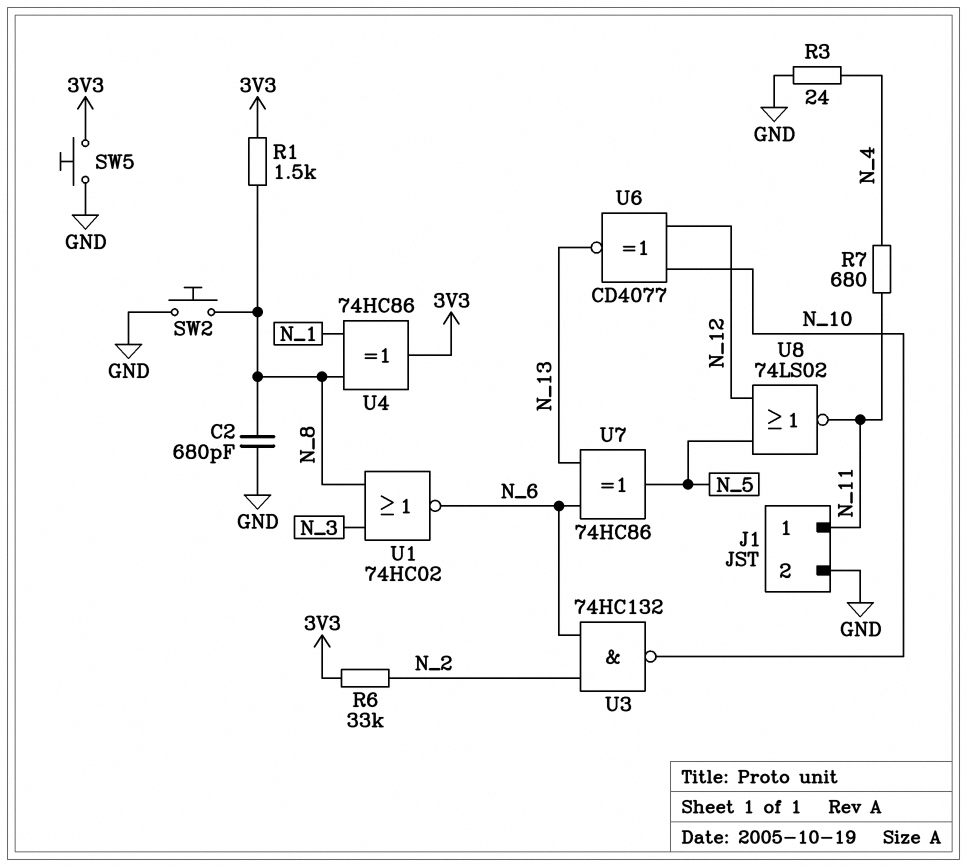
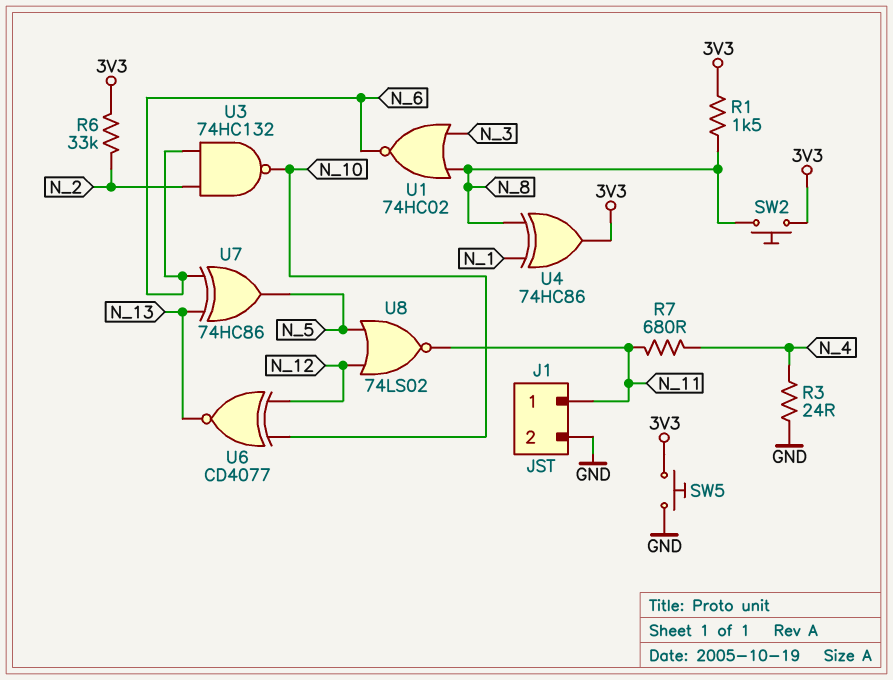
C2: 680pF (GND, N_8) -> none
SW2: button (GND, N_8) -> button (3V3, N_8)

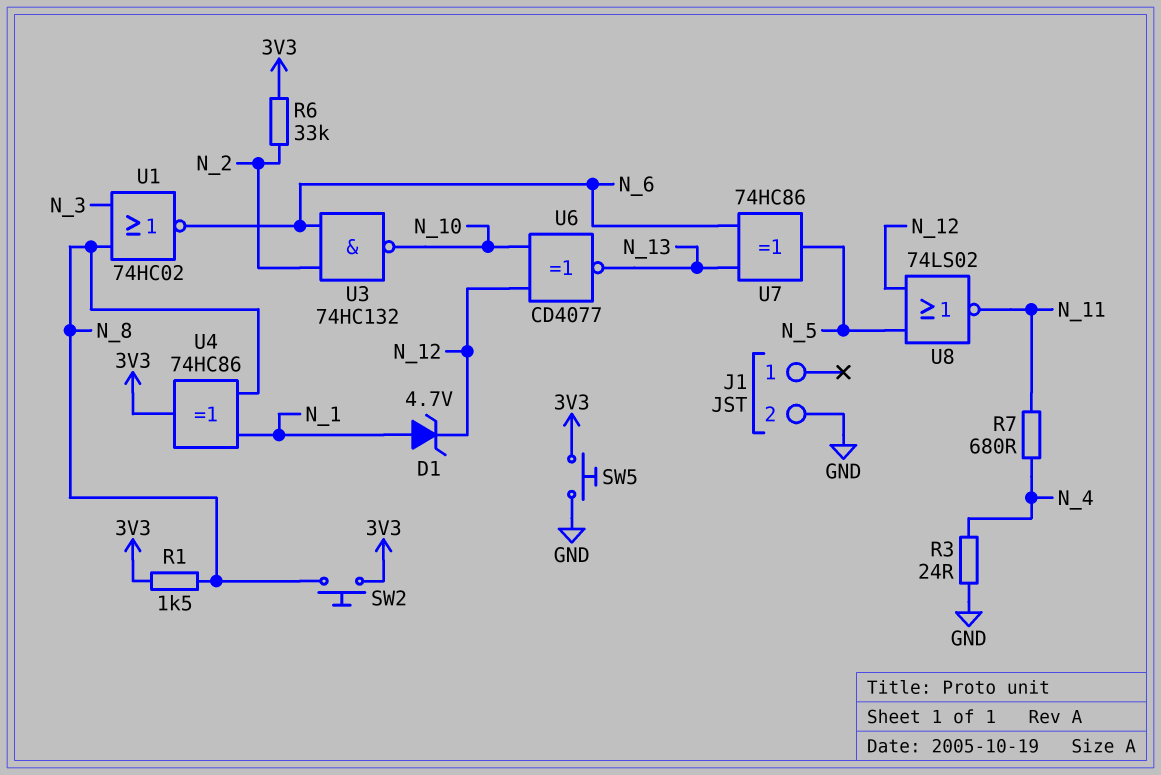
D1: none -> zener 4.7V (A N_1, K N_12)
J1 pin 1: N_11 -> none

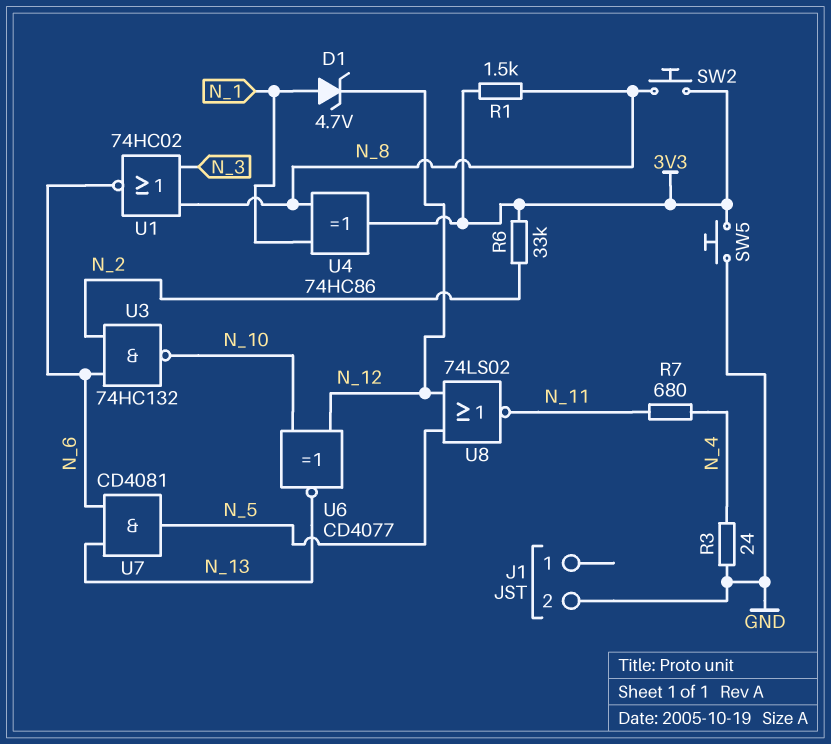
U7: XOR 74HC86 (in N_6, in N_13, out N_5) -> AND CD4081 (in N_6, in N_13, out N_5)

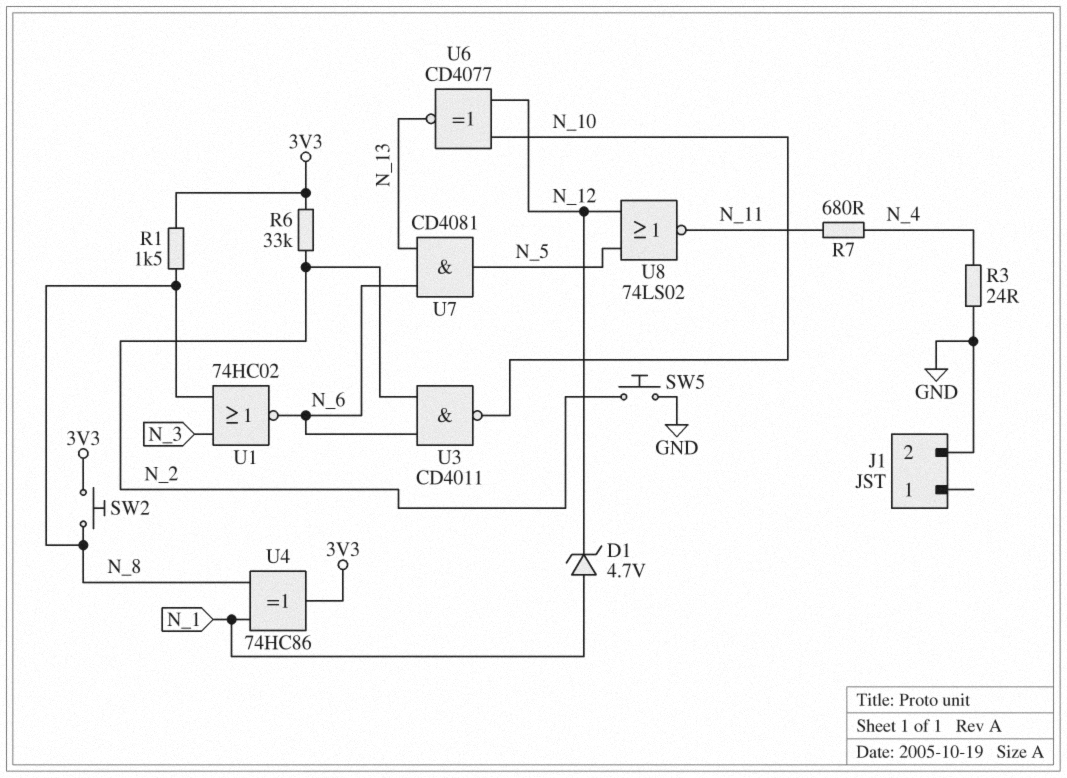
SW5: button (3V3, GND) -> button (GND, N_2)
U3: NAND 74HC132 (in N_2, in N_6, out N_10) -> NAND CD4011 (in N_2, in N_6, out N_10)

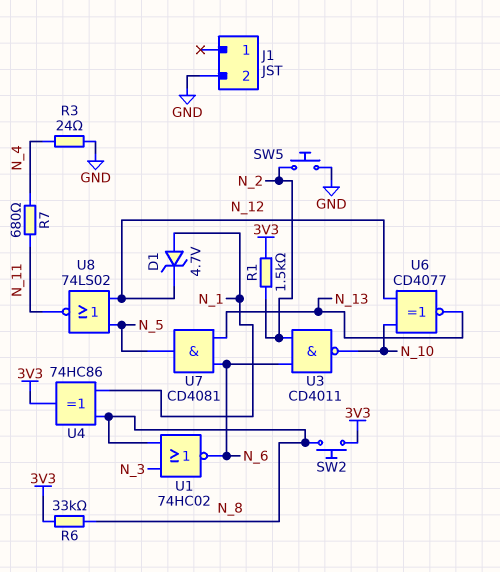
R1: 1.5k (3V3, N_8) -> 1.5k (3V3, N_2)
R6: 33k (3V3, N_2) -> 33k (3V3, N_8)

